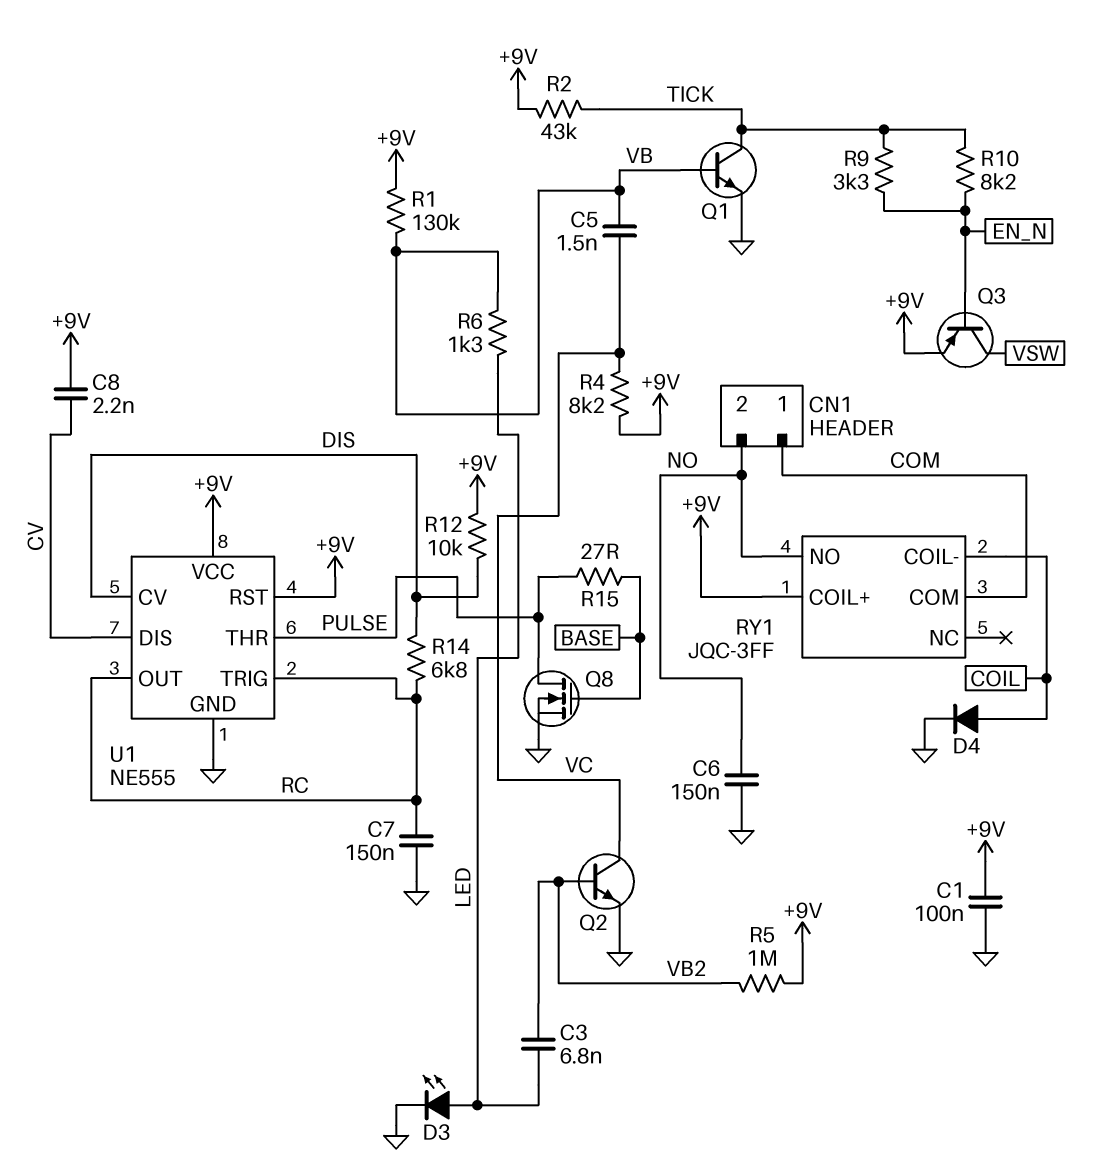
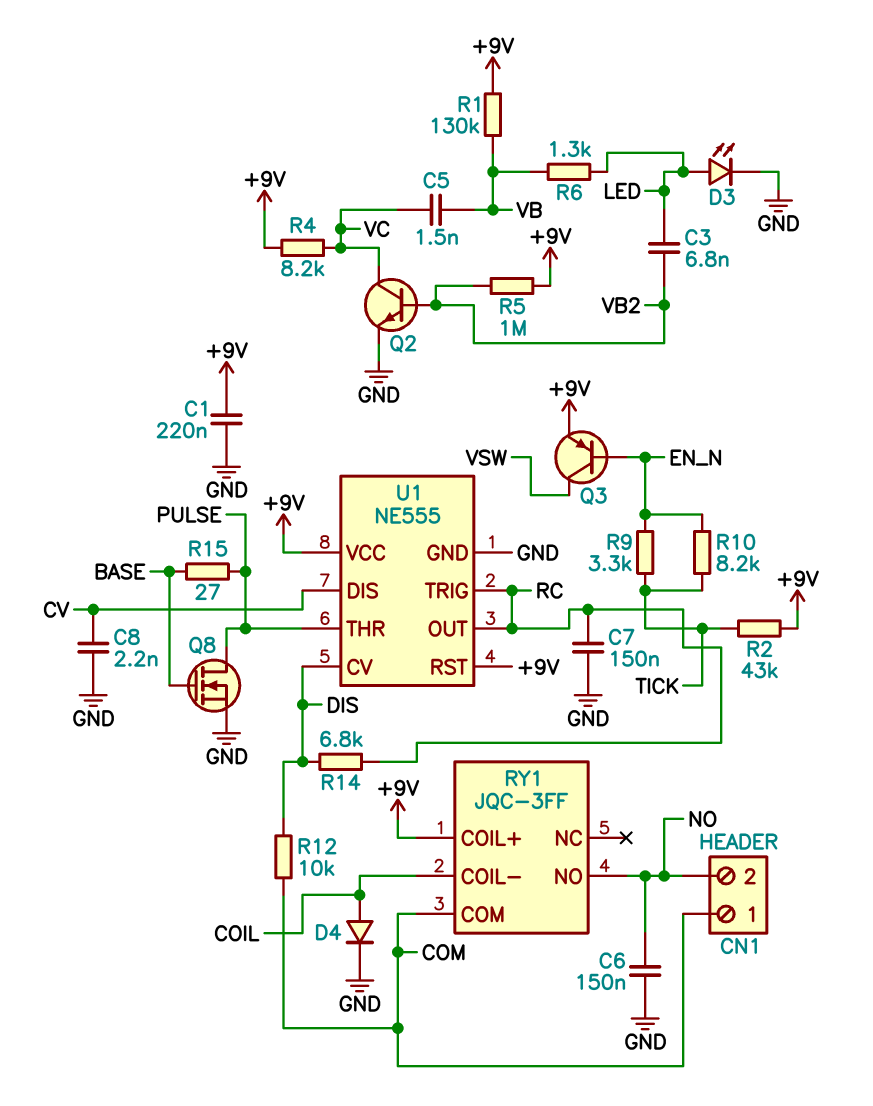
C1: 100nF (+9V, GND) -> 220nF (+9V, GND)
C8: 2.2nF (+9V, CV) -> 2.2nF (CV, GND)
Q1: NPN (B VB, C TICK, E GND) -> none
R12: 10k (+9V, DIS) -> 10k (COM, DIS)

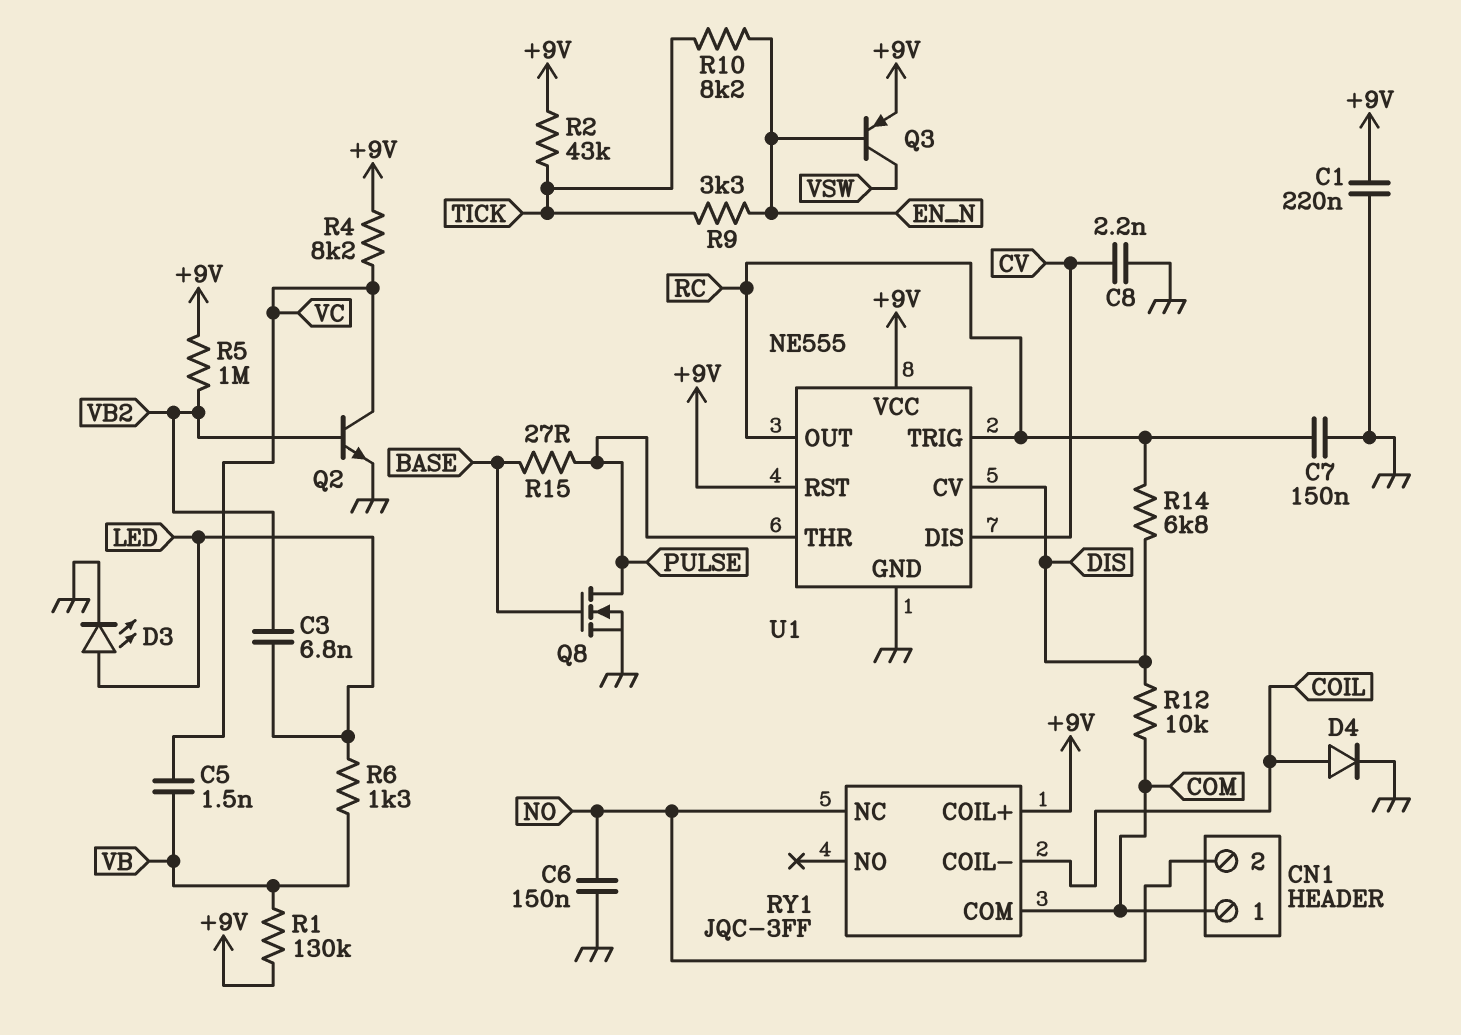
RY1 pin NC: none -> NO
RY1 pin NO: NO -> none

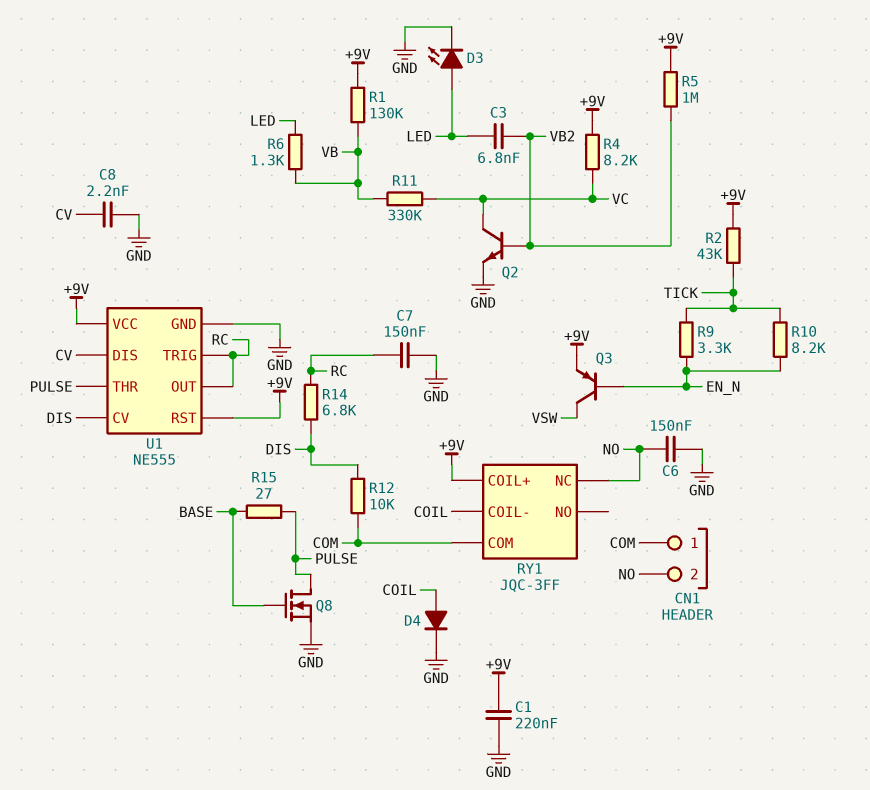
C5: 1.5nF (VB, VC) -> none
R11: none -> 330k (VB, VC)

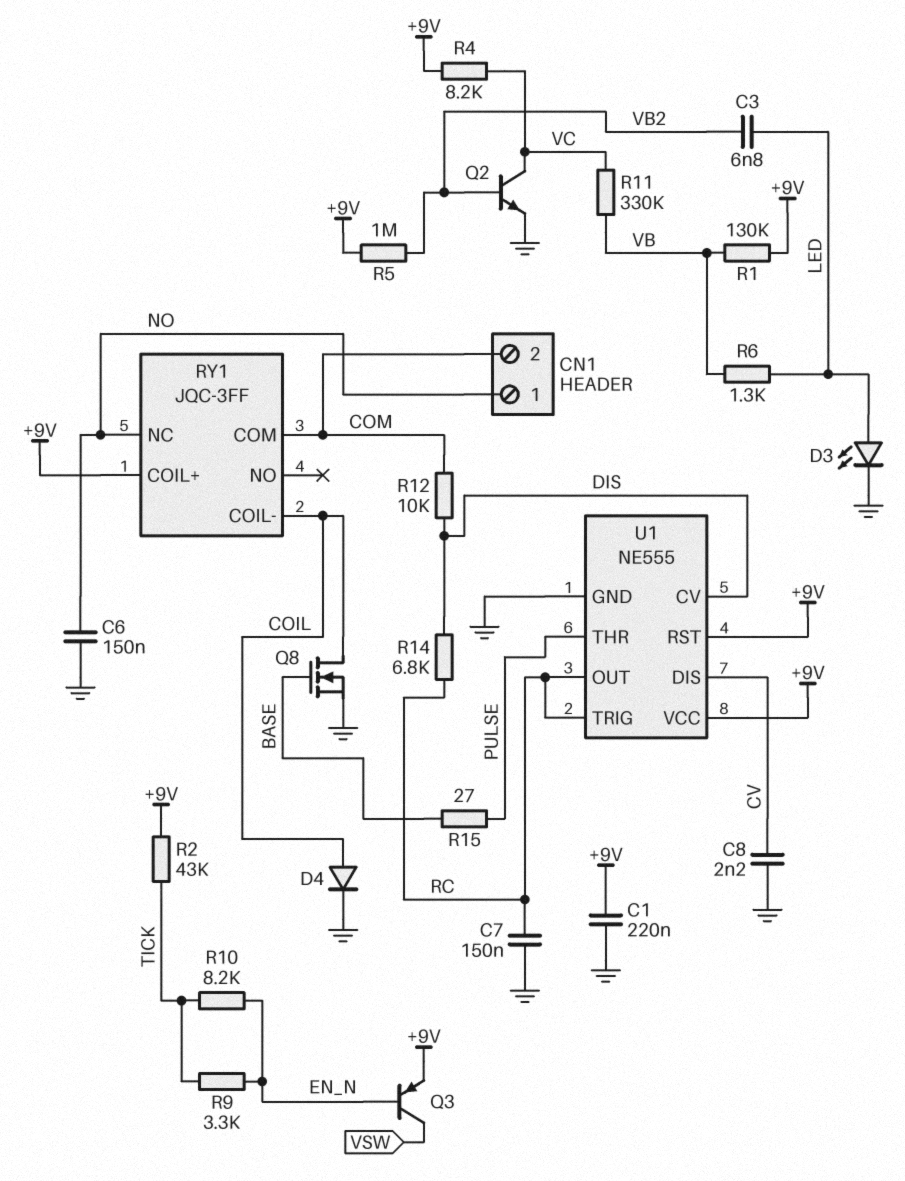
CN1 pin 1: COM -> NO
CN1 pin 2: NO -> COM
Q8: NMOS (G BASE, D PULSE, S GND) -> NMOS (G BASE, D COIL, S GND)

